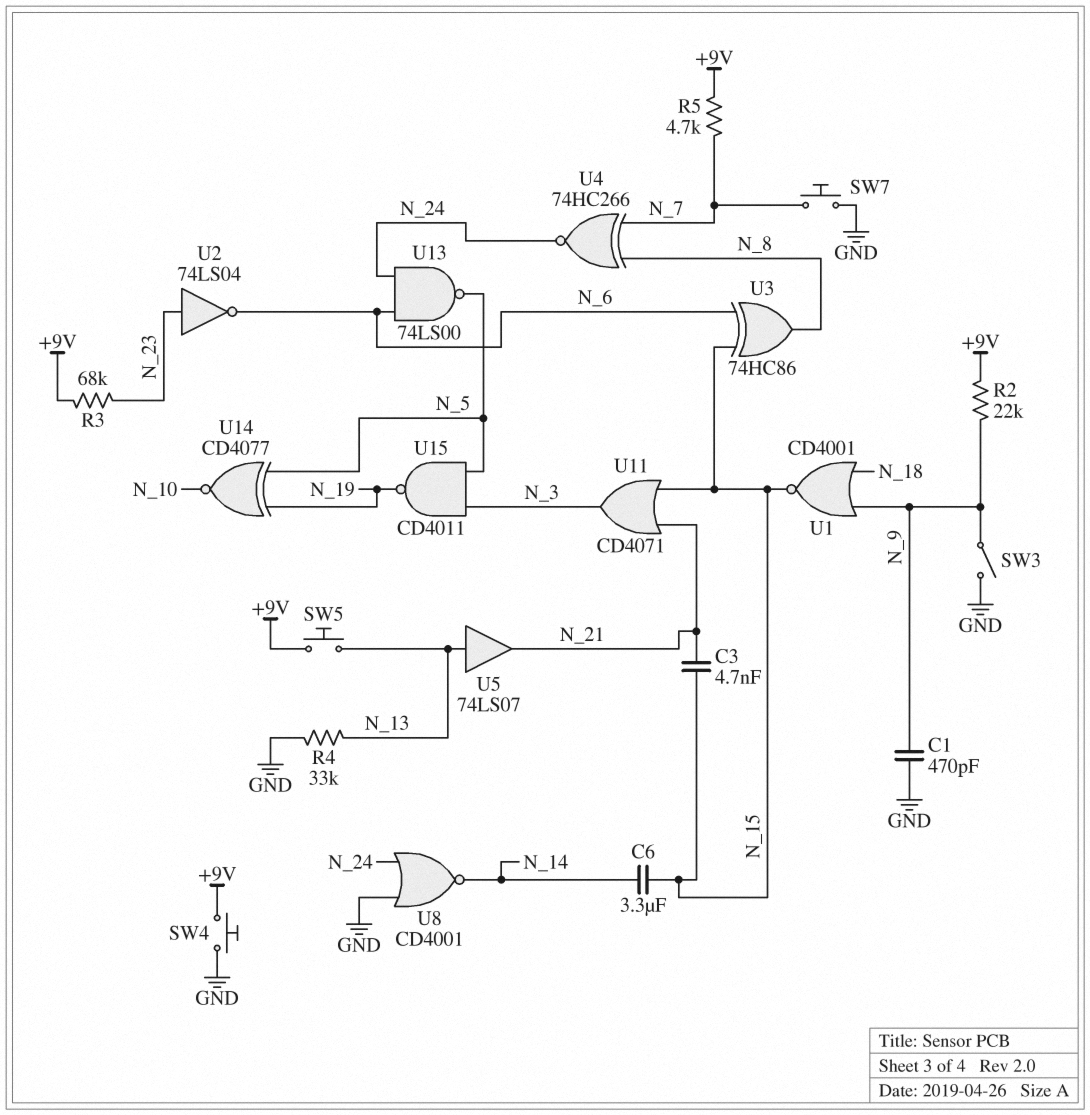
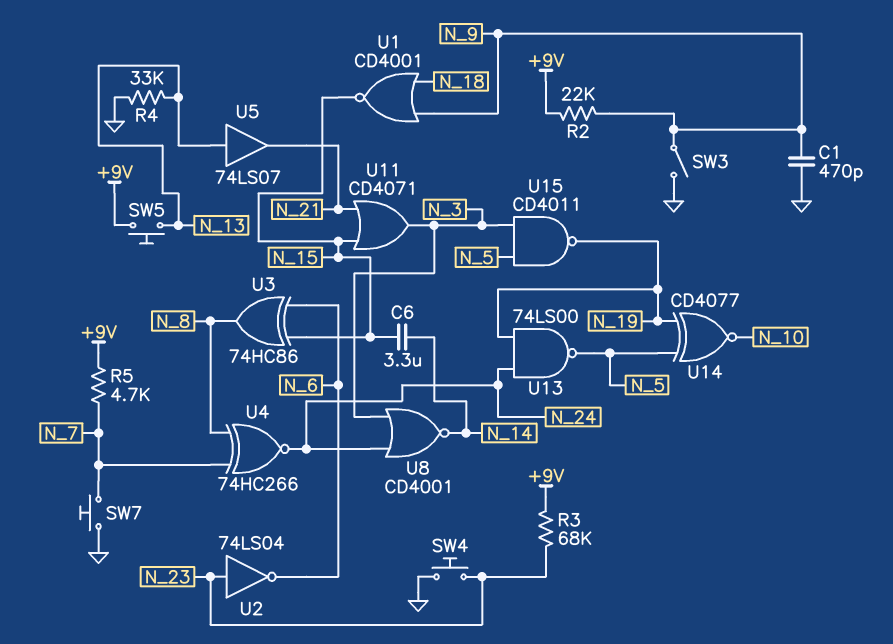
C3: 4.7nF (N_15, N_21) -> none
SW4: button (+9V, GND) -> button (GND, N_23)
U8: NOR CD4001 (in GND, in N_24, out N_14) -> NOR CD4001 (in N_3, in N_24, out N_14)
U13: NAND 74LS00 (in N_6, in N_24, out N_5) -> NAND 74LS00 (in N_19, in N_24, out N_5)

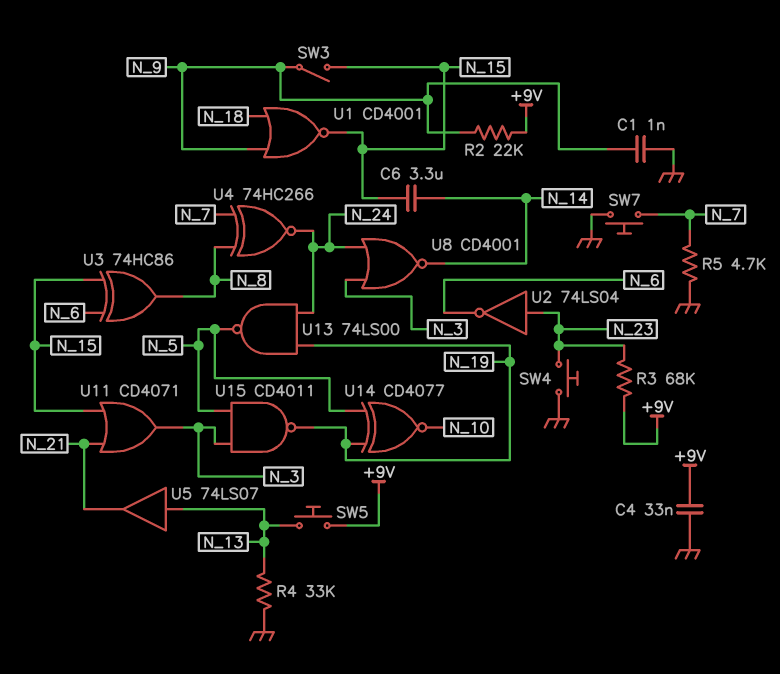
C1: 470pF (GND, N_9) -> 1nF (GND, N_9)
C4: none -> 33nF (+9V, GND)
R5: 4.7k (+9V, N_7) -> 4.7k (GND, N_7)
SW3: switch (GND, N_9) -> switch (N_9, N_15)

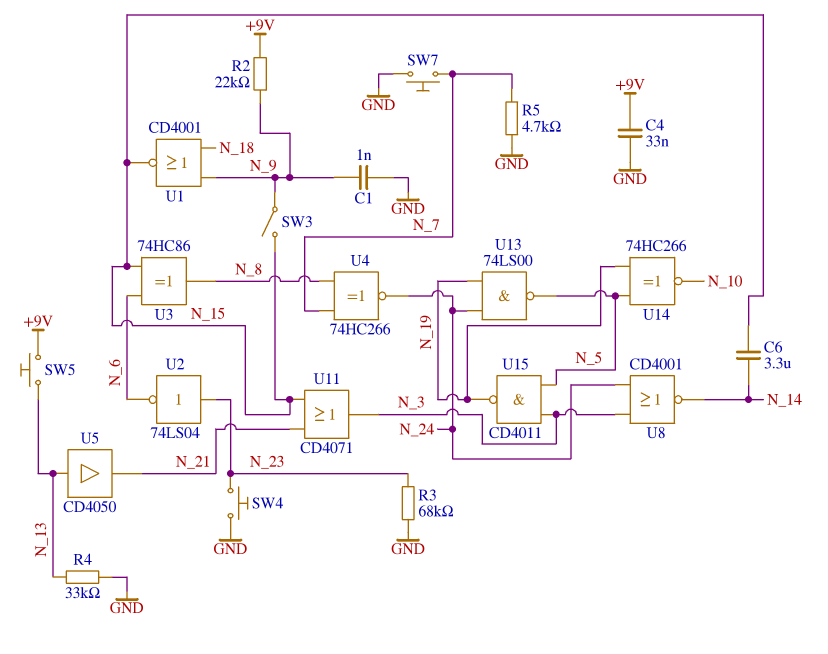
R3: 68k (+9V, N_23) -> 68k (GND, N_23)
U5: buffer 74LS07 (in N_13, out N_21) -> buffer CD4050 (in N_13, out N_21)
U14: XNOR CD4077 (in N_5, in N_19, out N_10) -> XNOR 74HC266 (in N_5, in N_19, out N_10)

